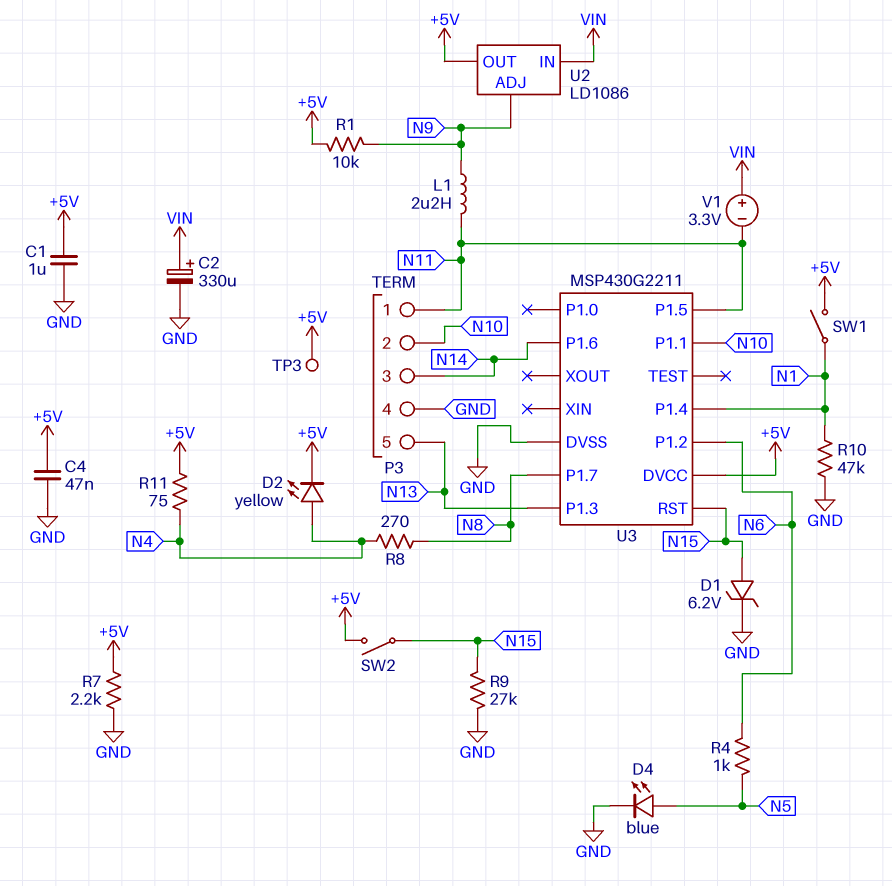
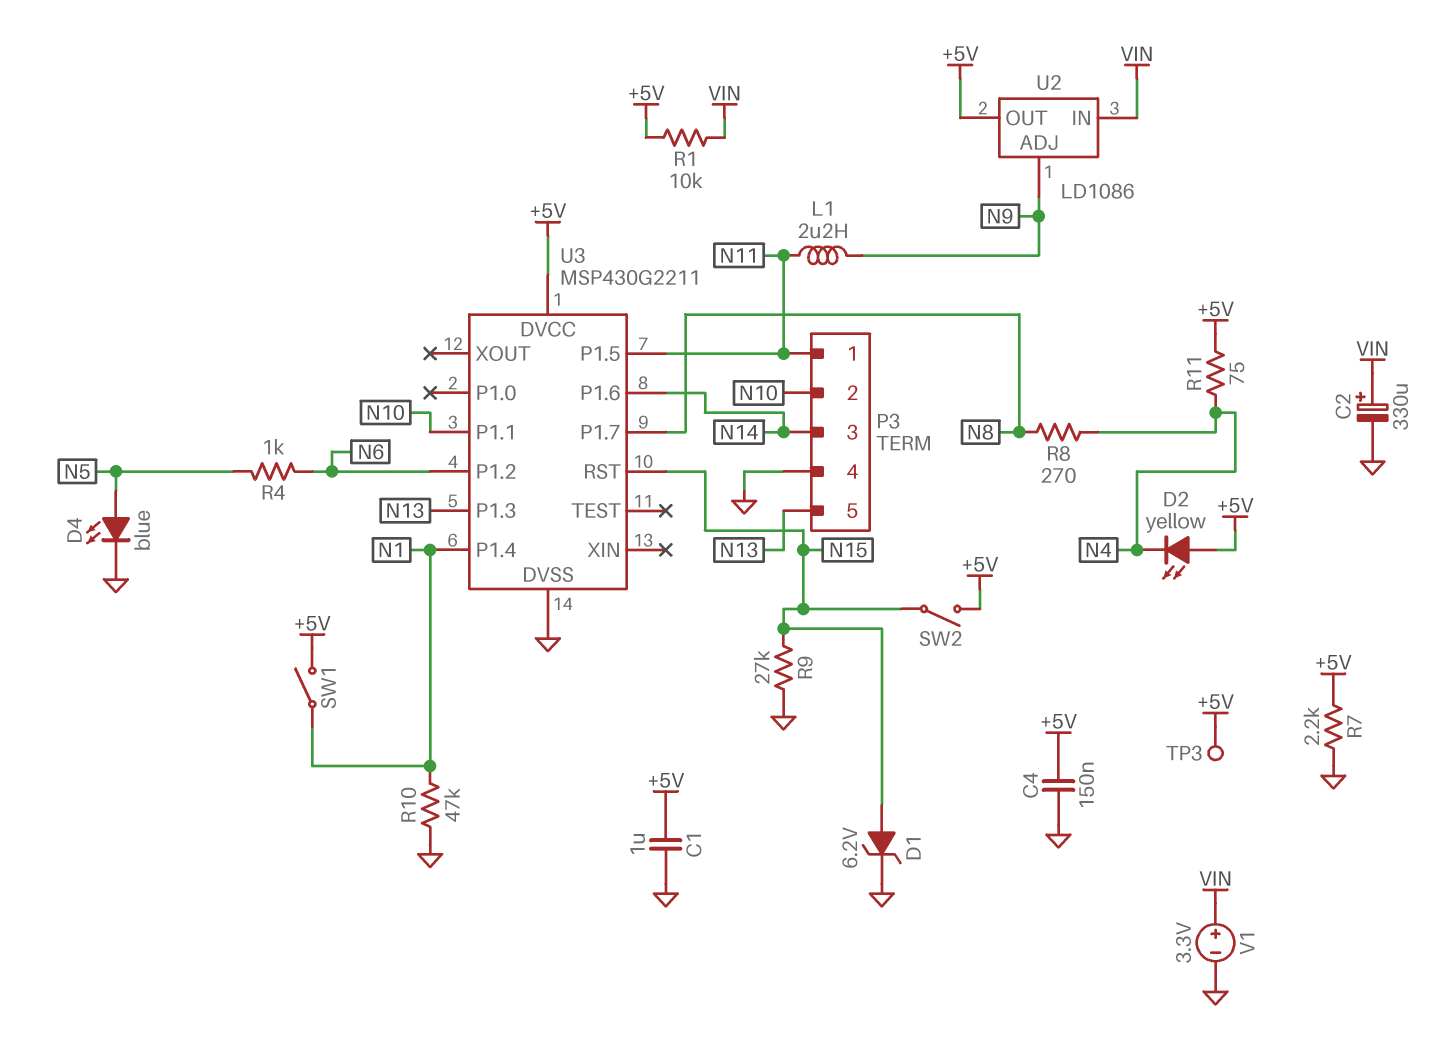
C4: 47nF (+5V, GND) -> 150nF (+5V, GND)
D2: LED yellow (A N4, K +5V) -> LED yellow (A +5V, K N4)
R1: 10k (+5V, N9) -> 10k (+5V, VIN)
V1: 3.3V (plus VIN, minus N11) -> 3.3V (plus VIN, minus GND)

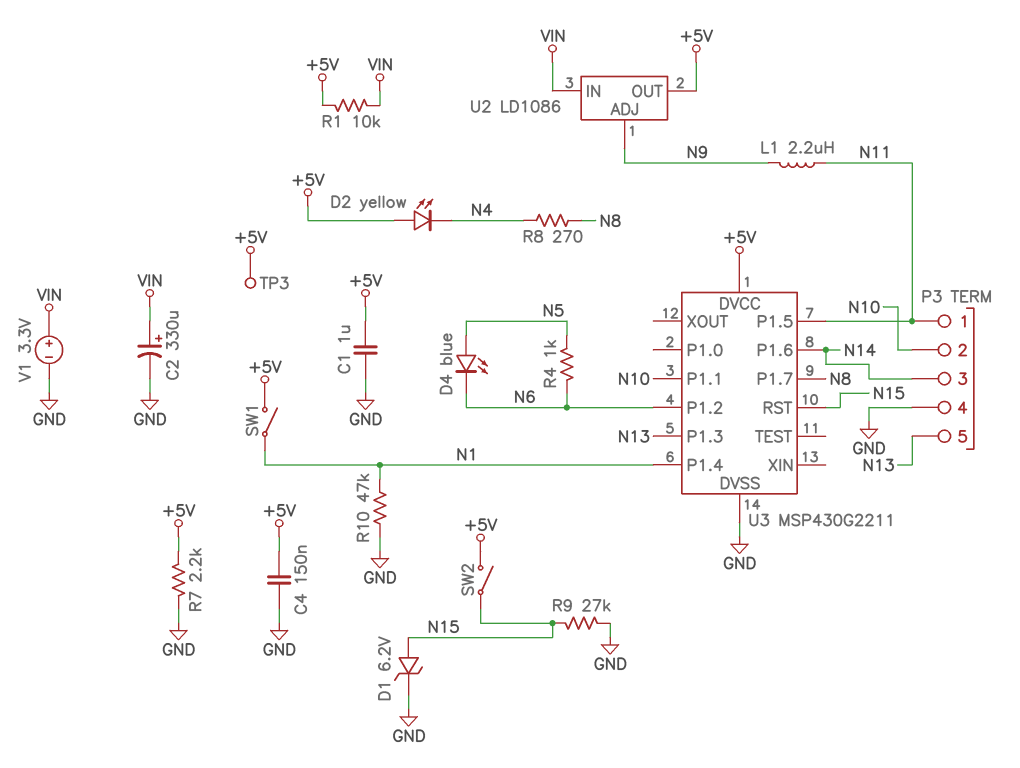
D4: LED blue (A N5, K GND) -> LED blue (A N5, K N6)
R11: 75 (+5V, N4) -> none

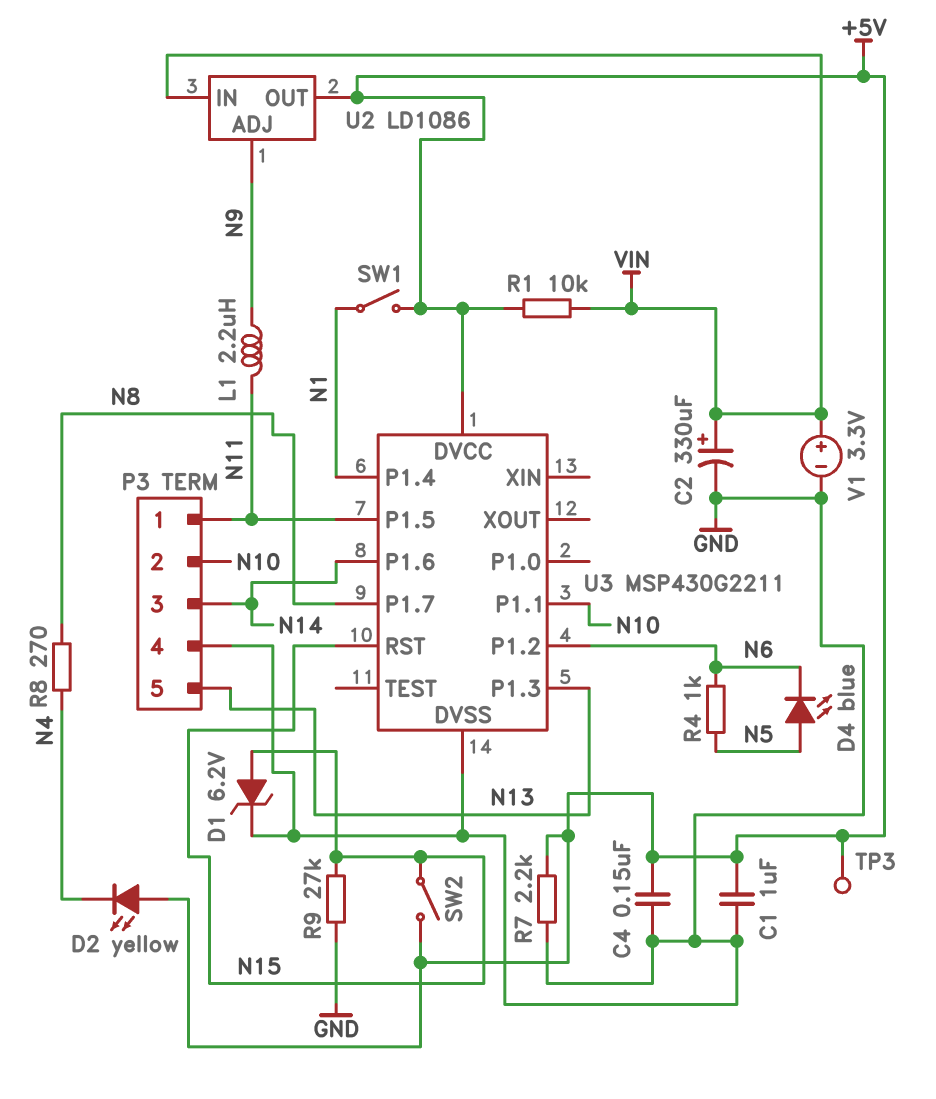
R10: 47k (GND, N1) -> none

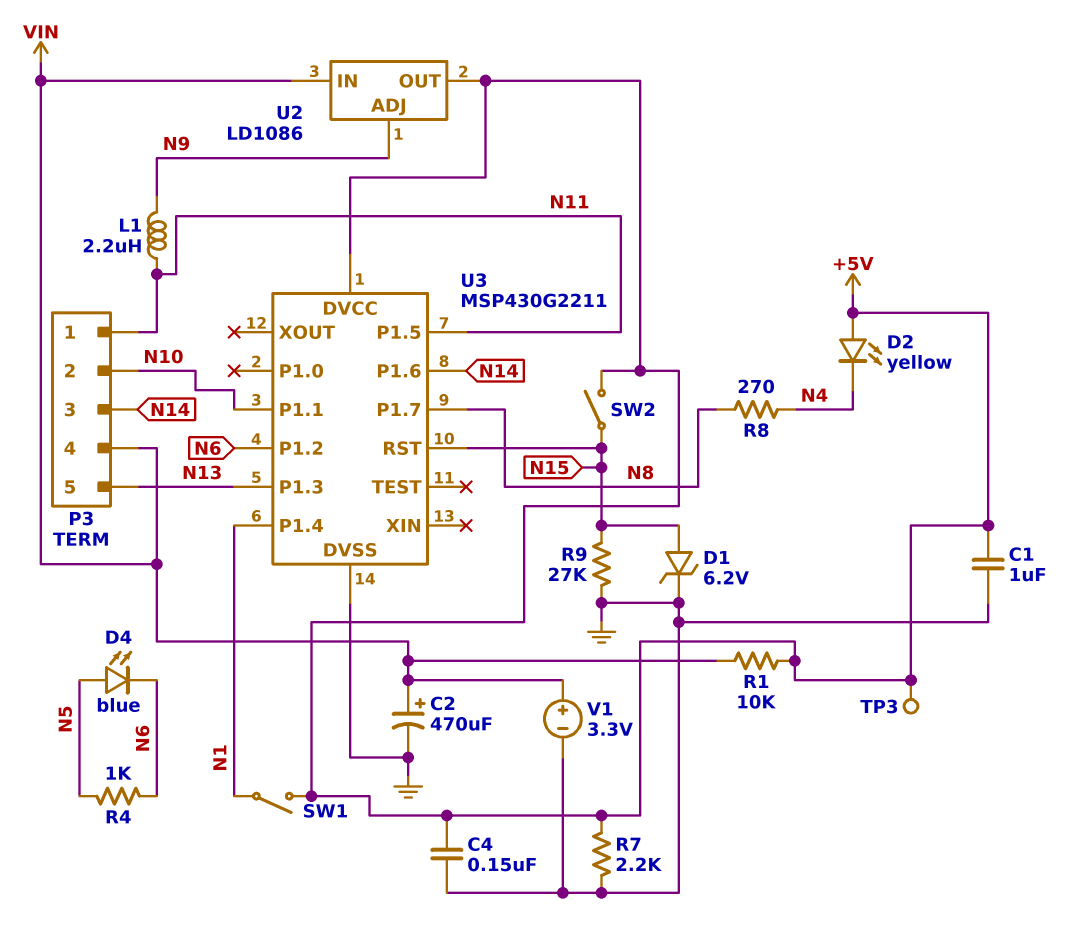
C2: 330uF (plus VIN, minus GND) -> 470uF (plus VIN, minus GND)
P3 pin 4: GND -> VIN

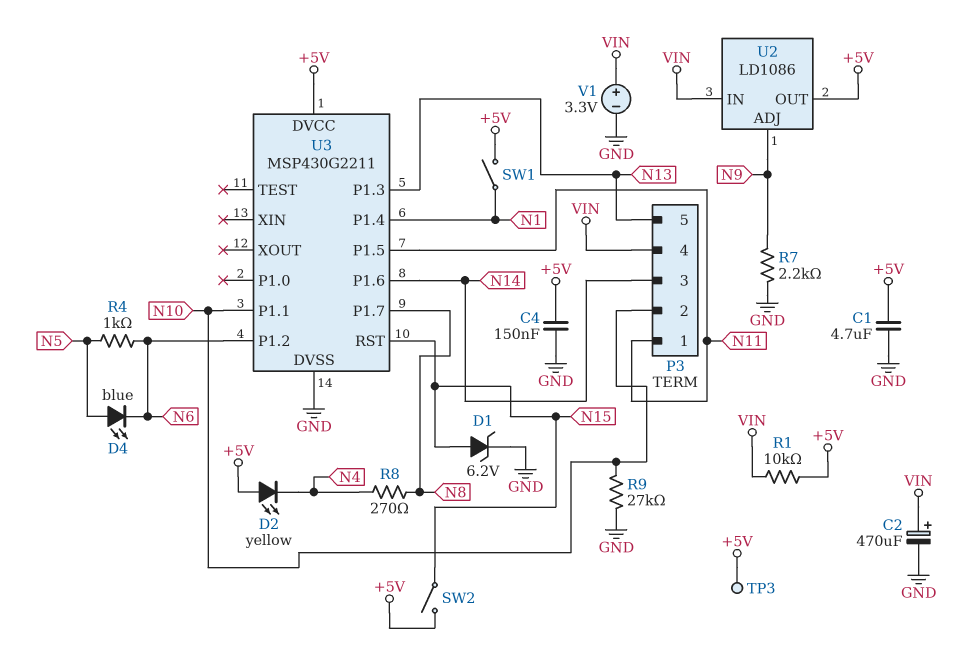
C1: 1uF (+5V, GND) -> 4.7uF (+5V, GND)
L1: 2.2uH (N9, N11) -> none
R7: 2.2k (+5V, GND) -> 2.2k (GND, N9)
R9: 27k (GND, N15) -> 27k (GND, N10)

